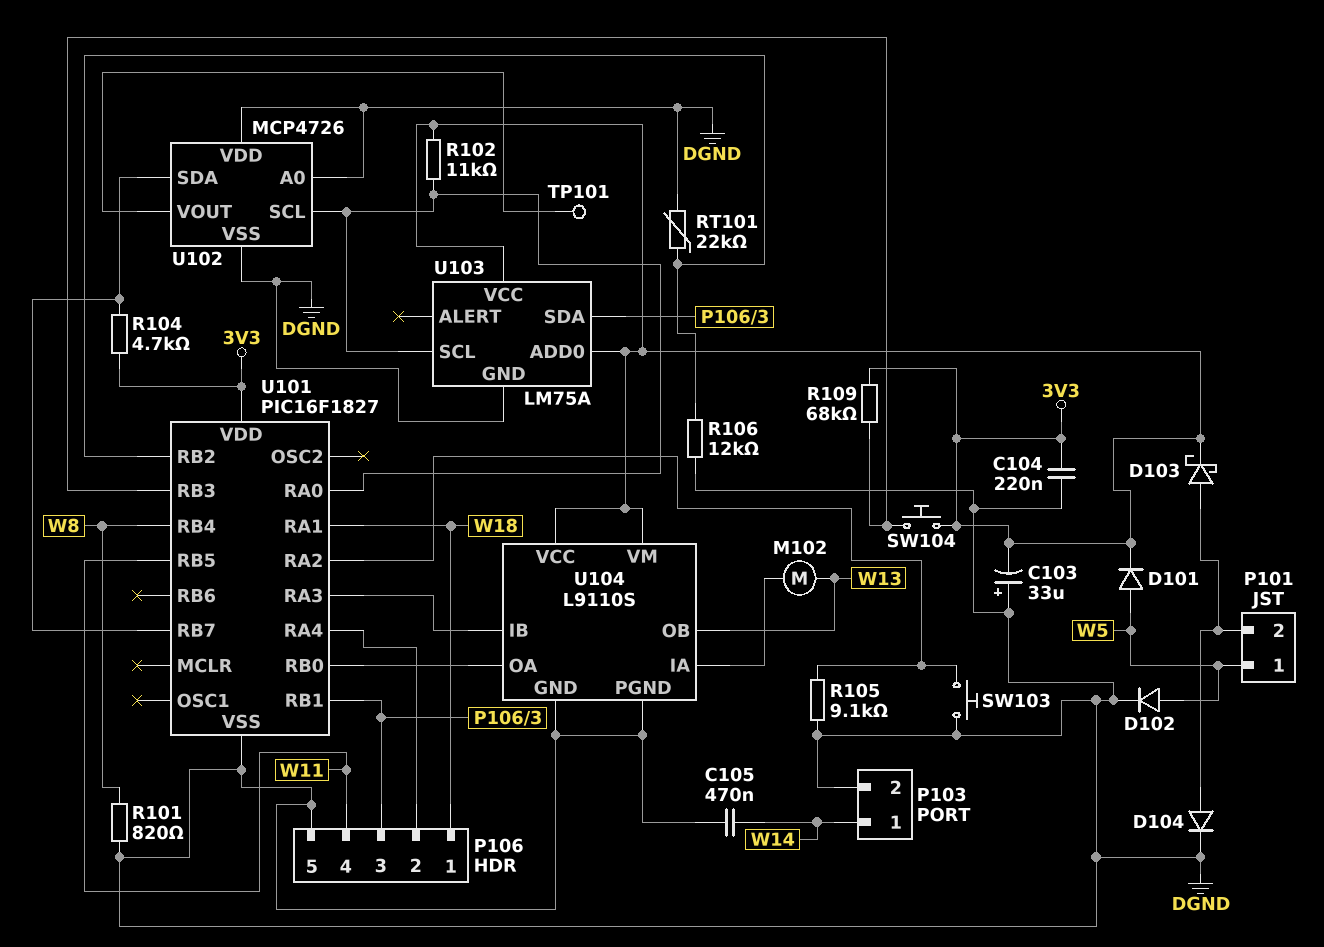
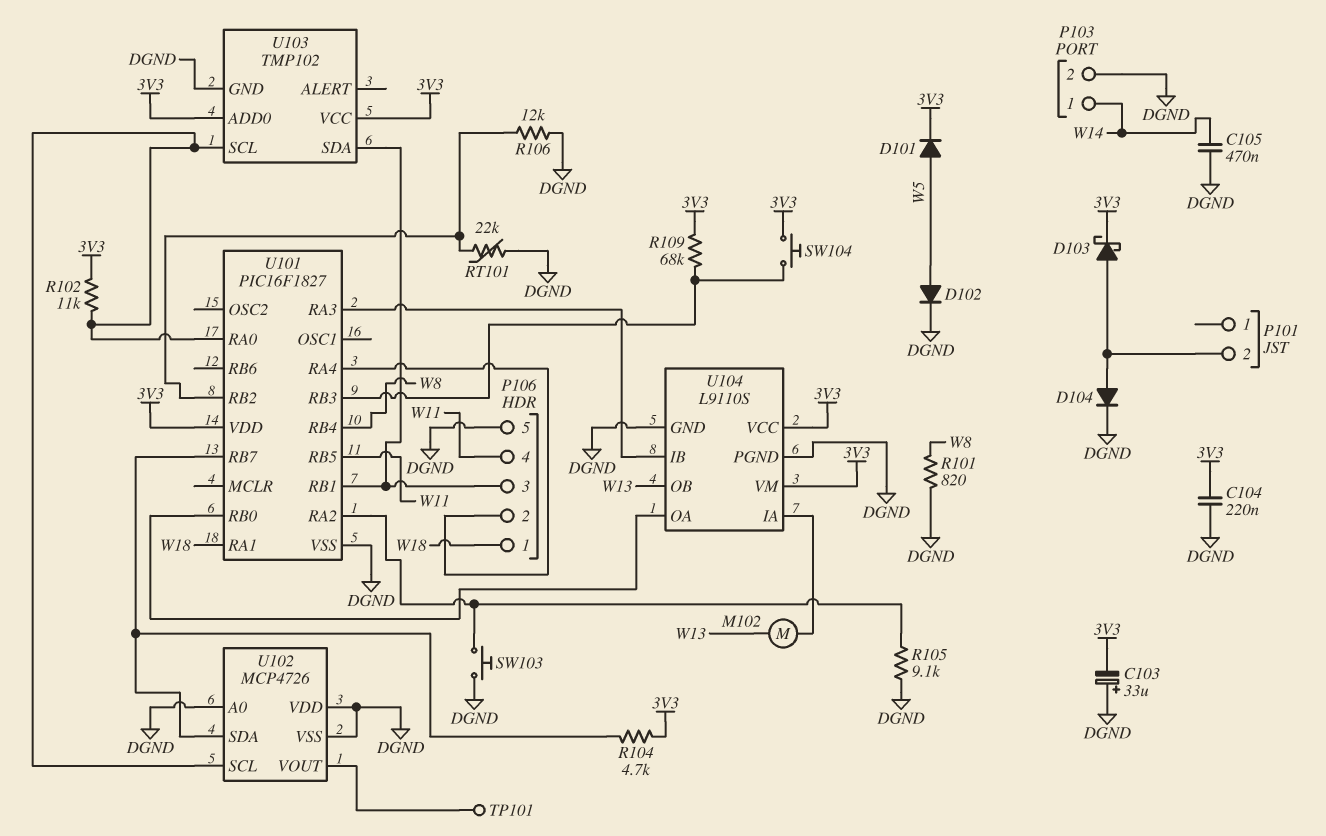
P101 pin 1: W5 -> none
U103: LM75A -> TMP102

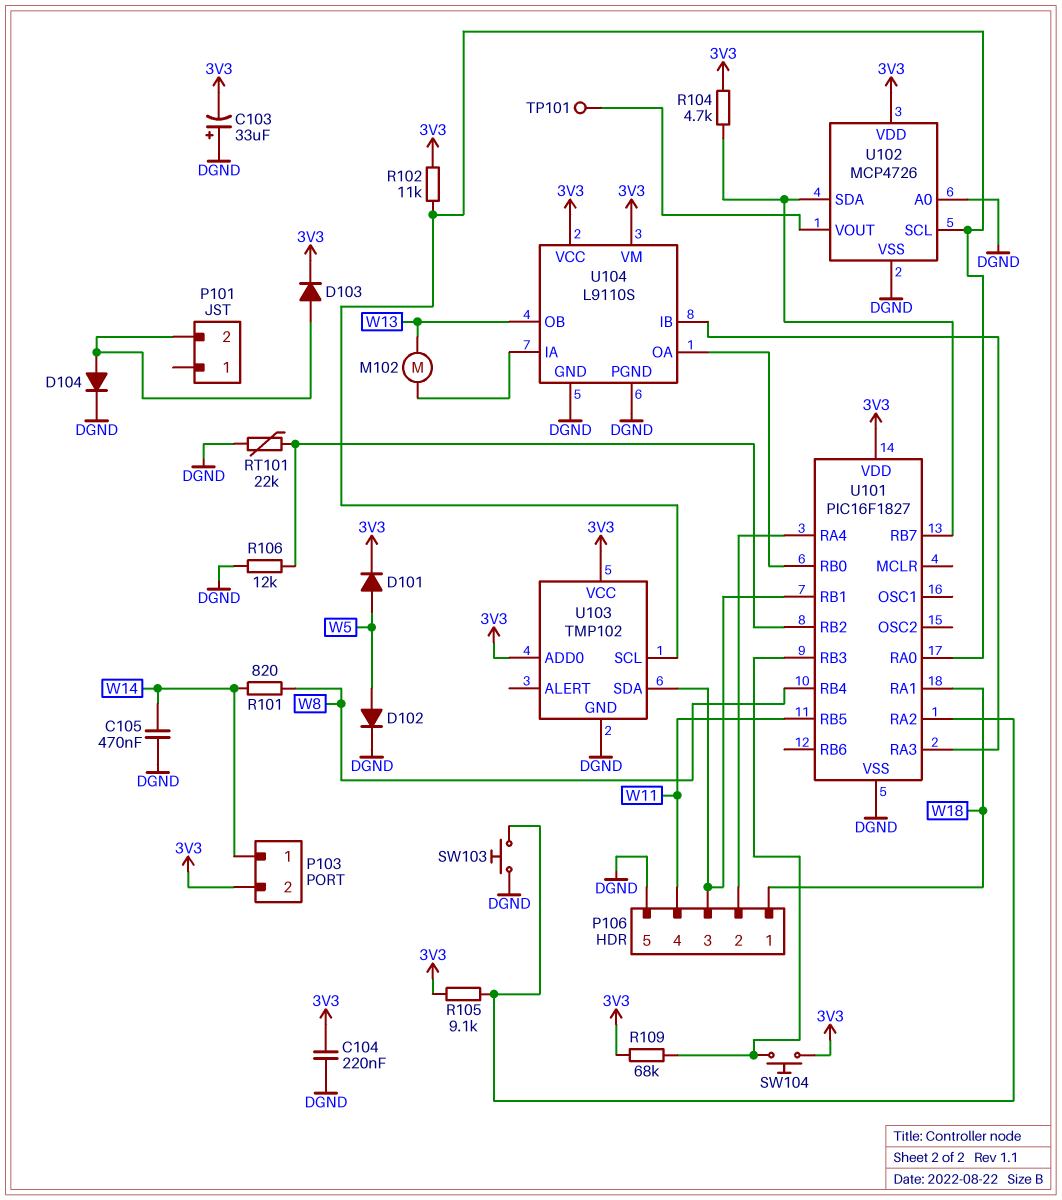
D103: schottky (A P101/2, K 3V3) -> diode (A P101/2, K 3V3)
P103 pin 2: DGND -> 3V3
R101: 820 (DGND, W8) -> 820 (W8, W14)
R105: 9.1k (DGND, U101/RA2) -> 9.1k (3V3, U101/RA2)
U102 pin VDD: DGND -> 3V3

